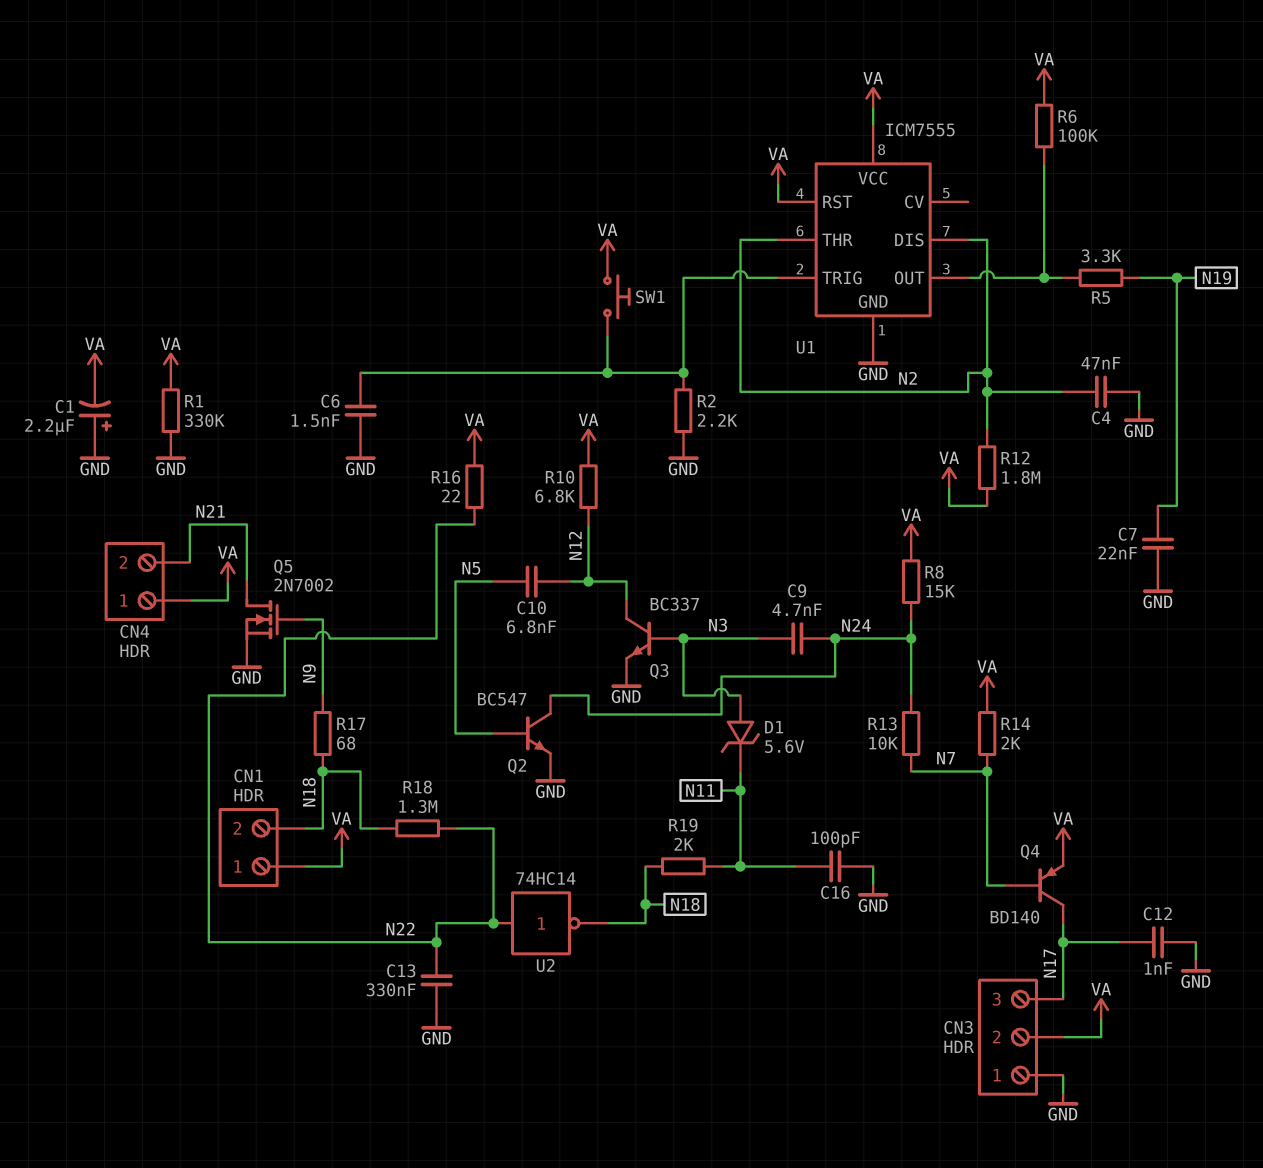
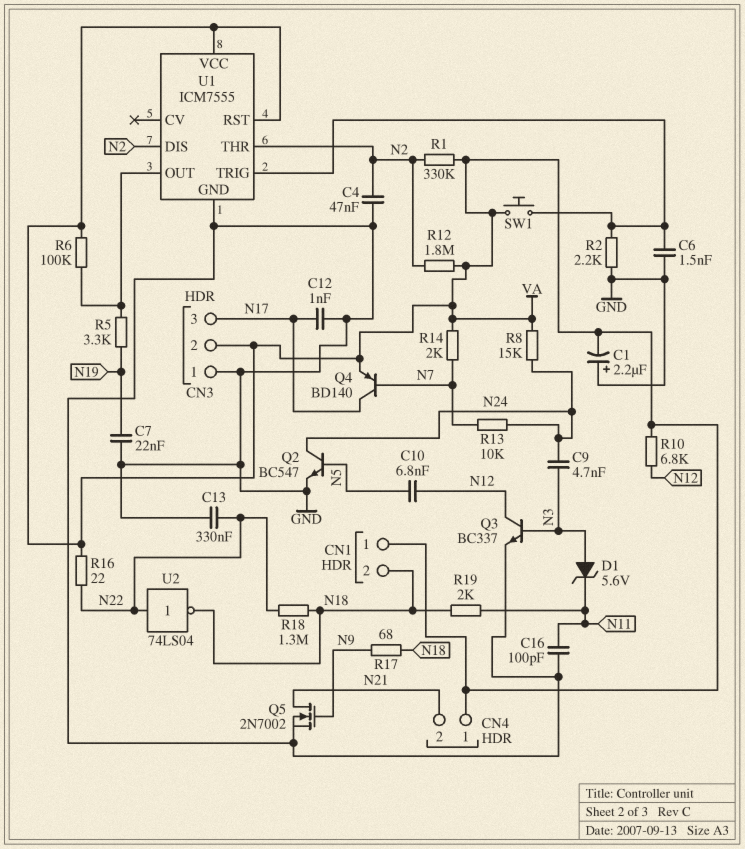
R1: 330k (GND, VA) -> 330k (N2, VA)
U2: NOT 74HC14 (in N22, out N18) -> NOT 74LS04 (in N22, out N18)

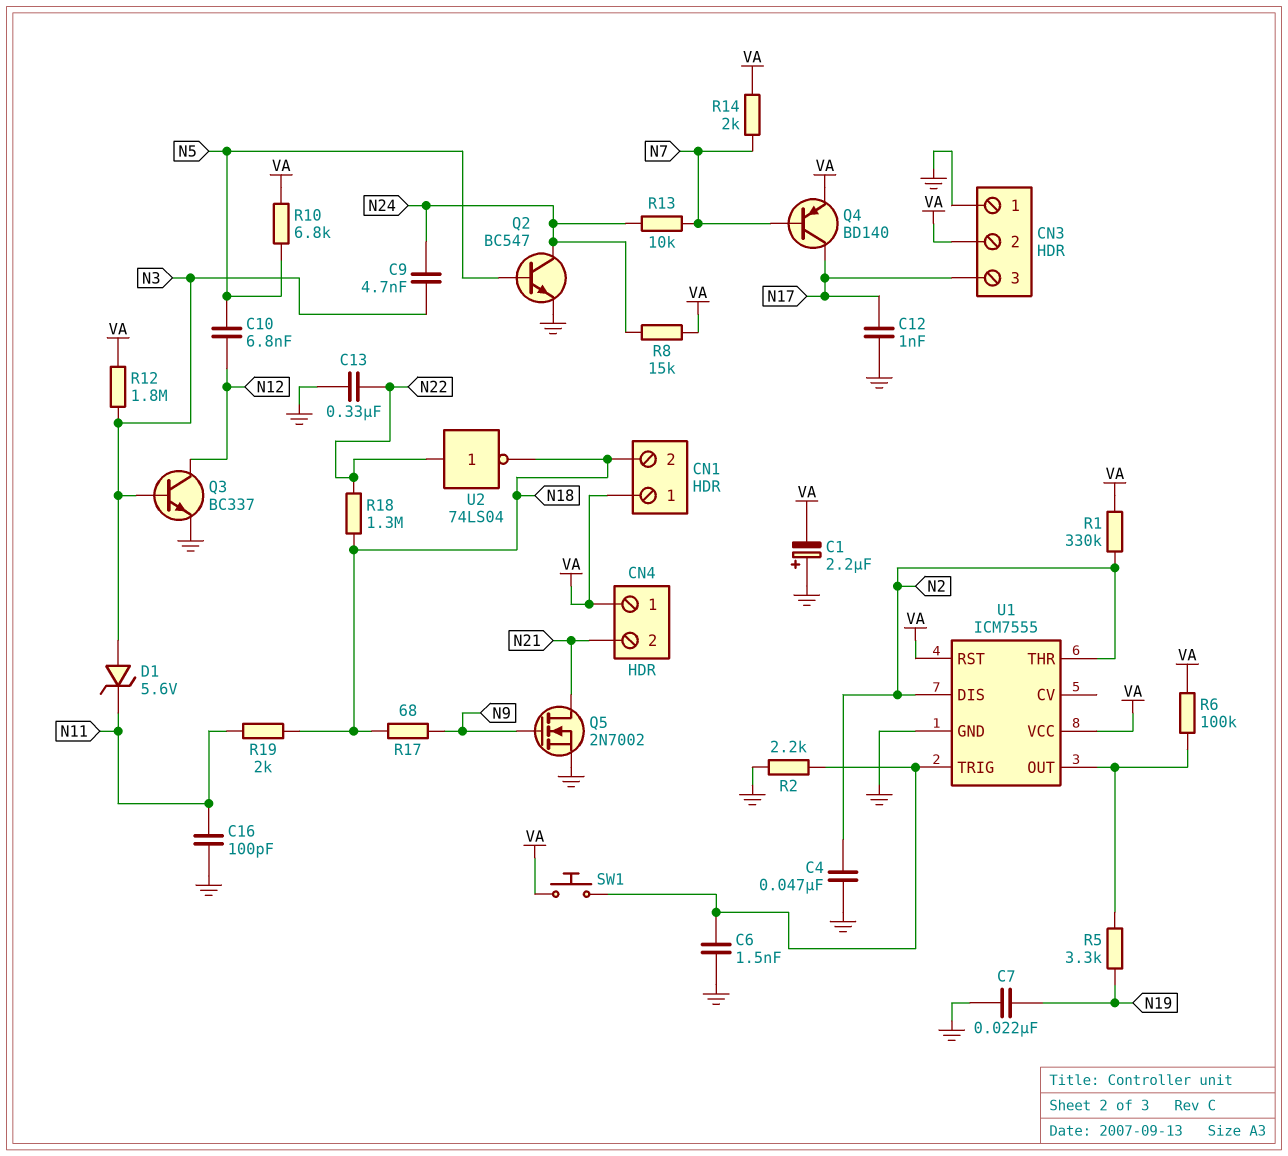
R10: 6.8k (N12, VA) -> 6.8k (N5, VA)
R12: 1.8M (N2, VA) -> 1.8M (N3, VA)
R16: 22 (N22, VA) -> none

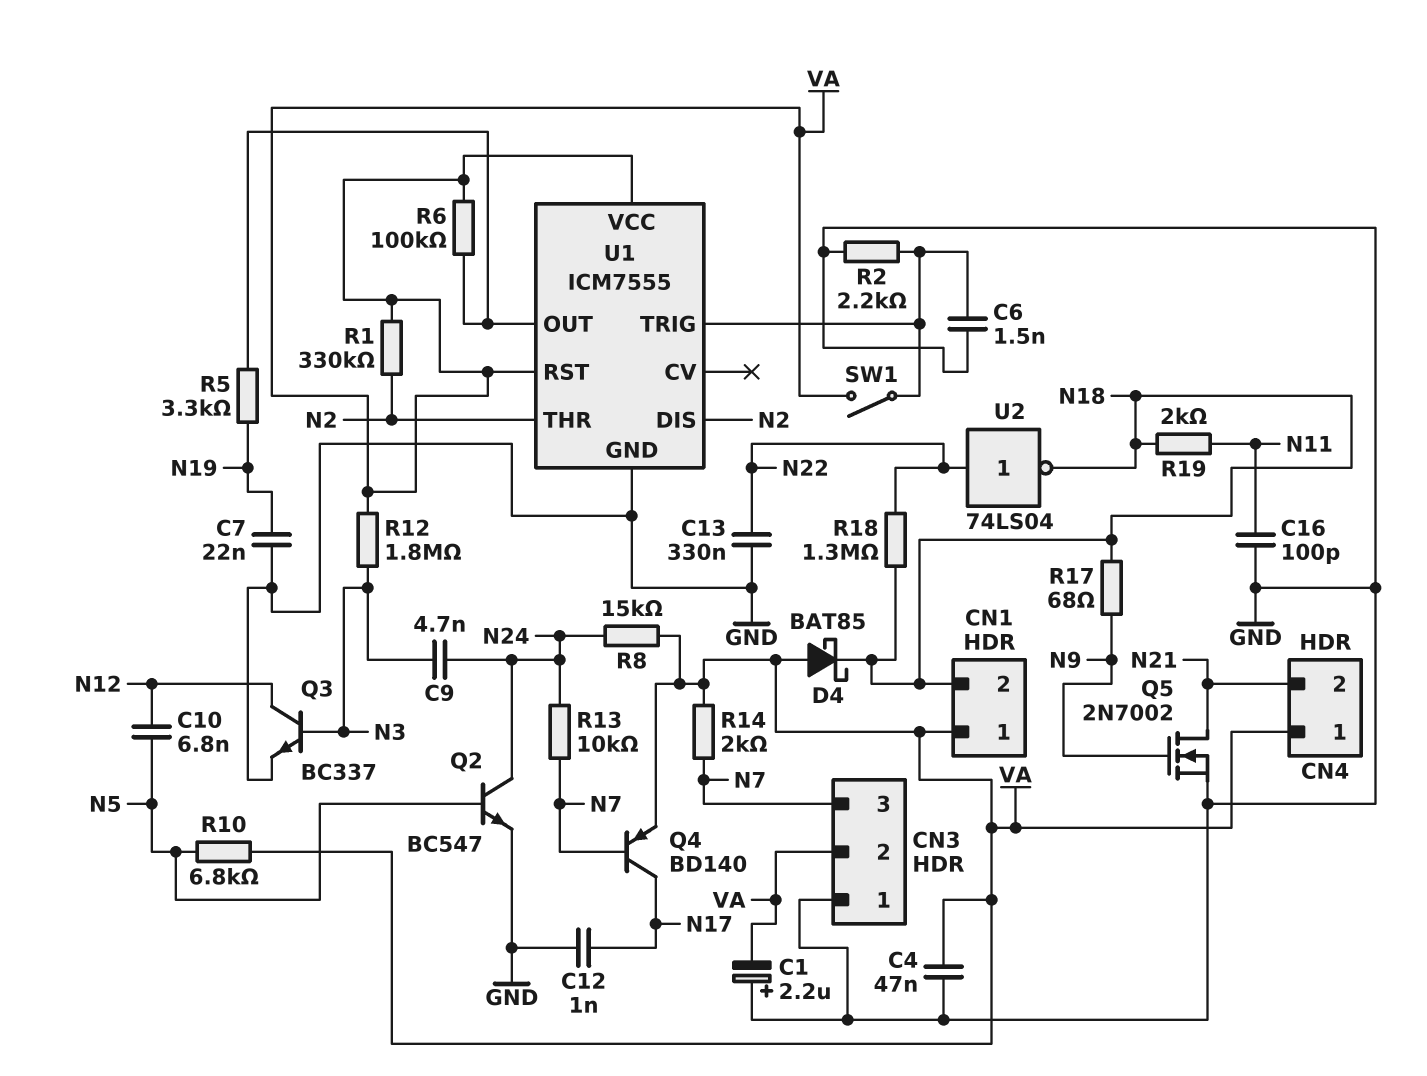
C4: 47nF (GND, N2) -> 47nF (GND, VA)
CN3 pin 3: N17 -> N7
D1: zener 5.6V (A N3, K N11) -> none
D4: none -> schottky BAT85 (A VA, K N18)
SW1: button (U1/TRIG, VA) -> switch (U1/TRIG, VA)

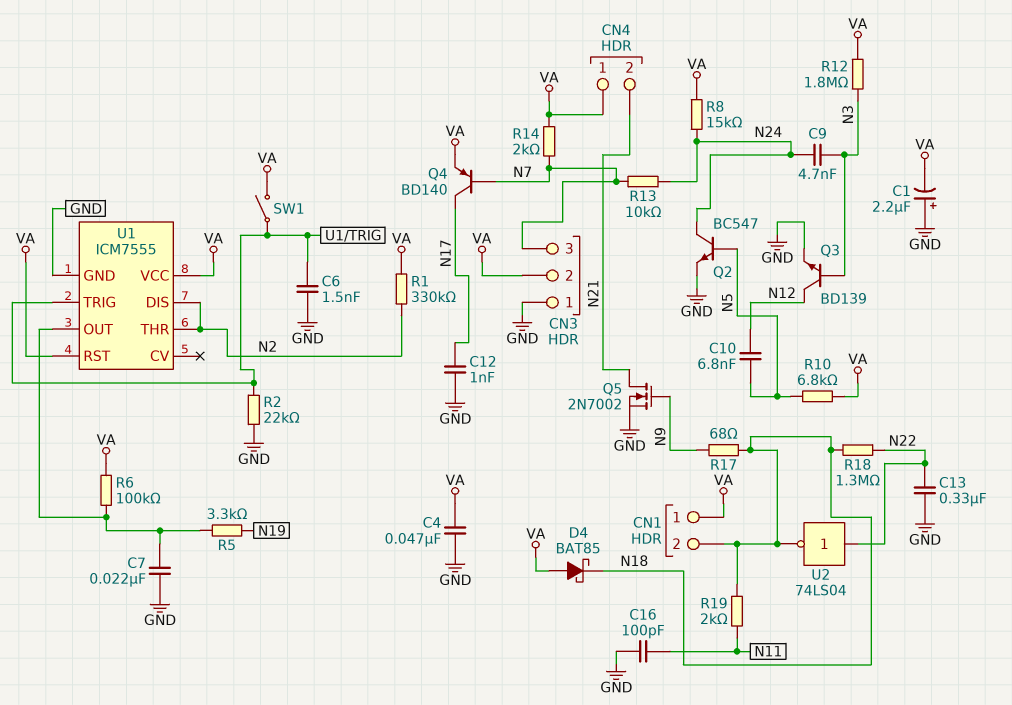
C7: 22nF (GND, N19) -> 22nF (GND, U1/OUT)
Q3: NPN BC337 (B N3, C N12, E GND) -> NPN BD139 (B N3, C N12, E GND)
R2: 2.2k (GND, U1/TRIG) -> 22k (GND, U1/TRIG)

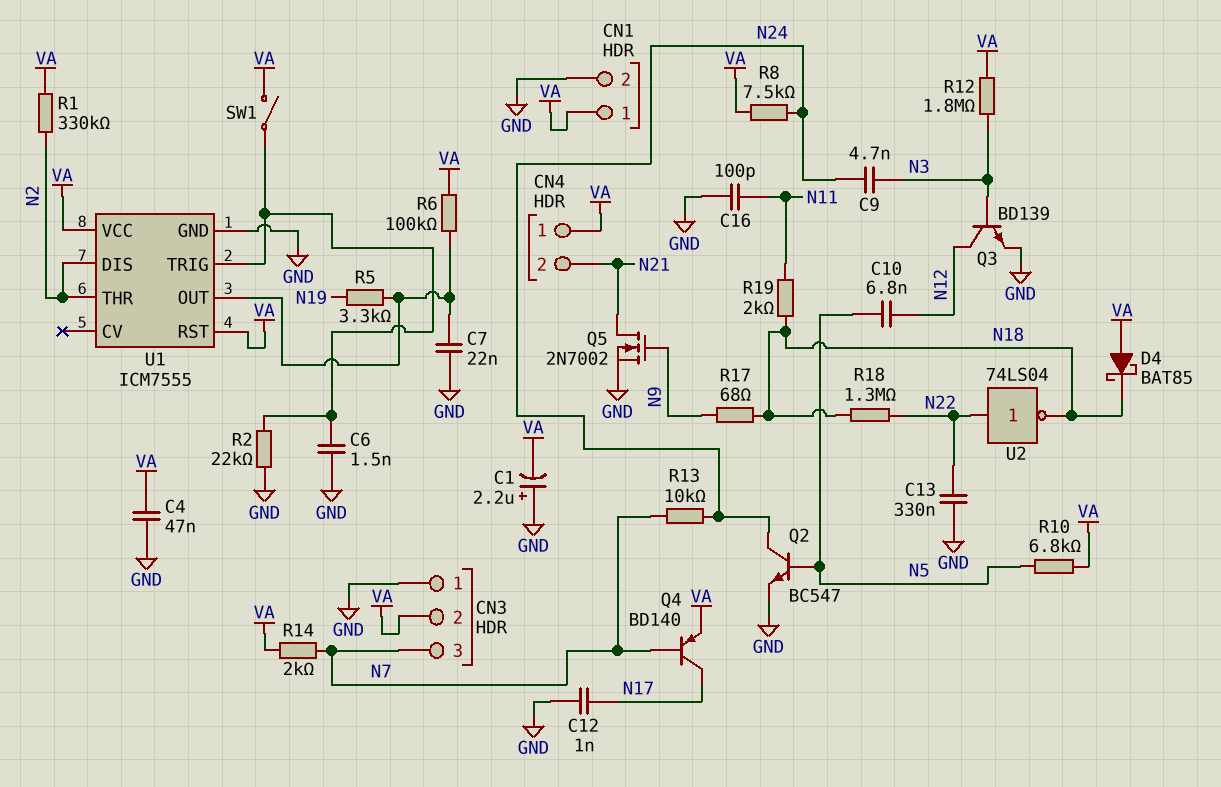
CN1 pin 2: N18 -> GND
R8: 15k (N24, VA) -> 7.5k (N24, VA)

